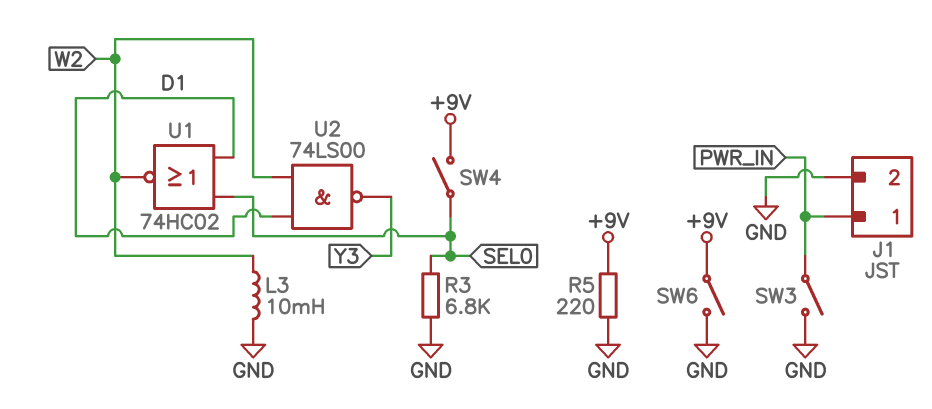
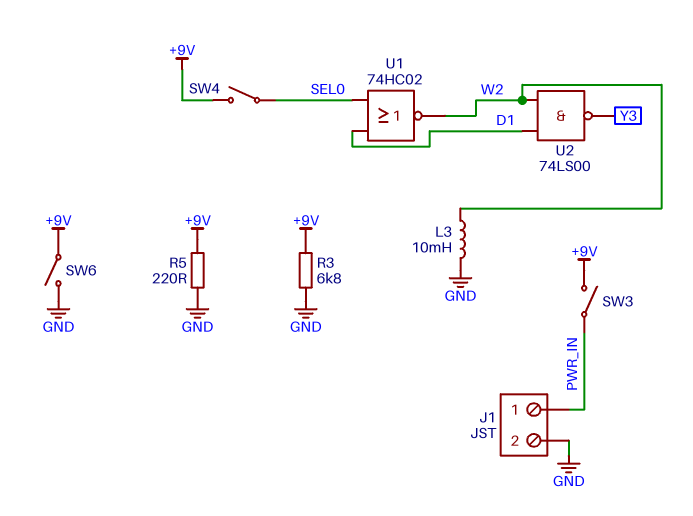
R3: 6.8k (GND, SEL0) -> 6.8k (+9V, GND)
SW3: switch (GND, PWR_IN) -> switch (+9V, PWR_IN)

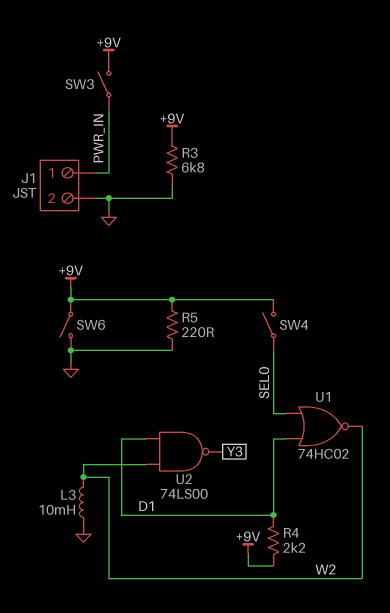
R4: none -> 2.2k (+9V, D1)

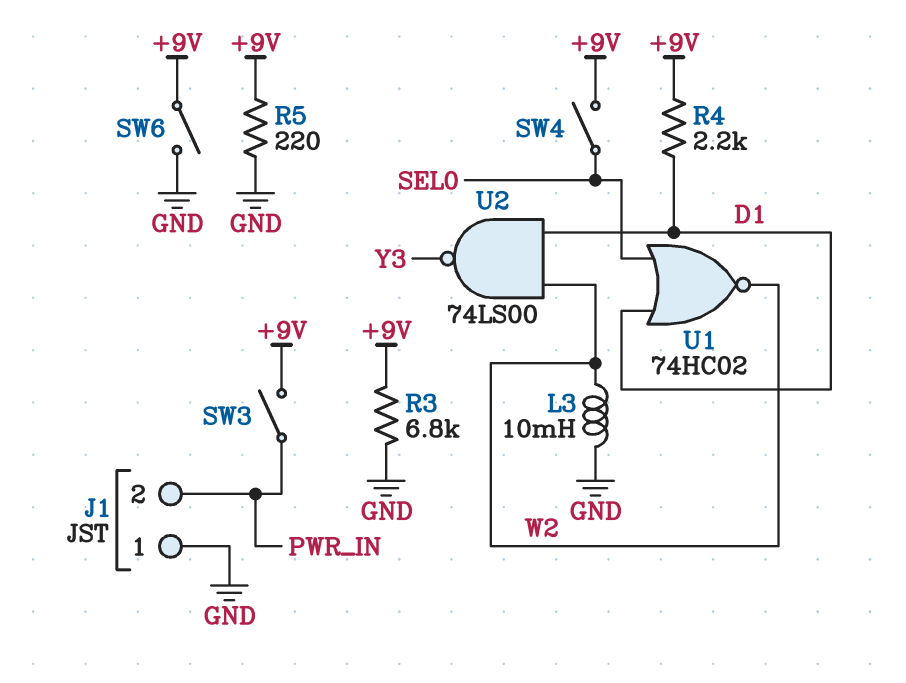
J1 pin 1: PWR_IN -> GND
J1 pin 2: GND -> PWR_IN

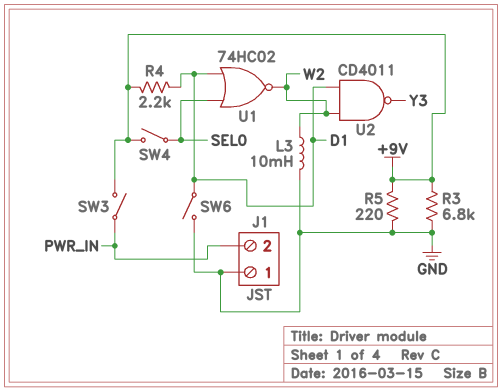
SW6: switch (+9V, GND) -> switch (D1, GND)
U2: NAND 74LS00 (in D1, in W2, out Y3) -> NAND CD4011 (in D1, in W2, out Y3)

